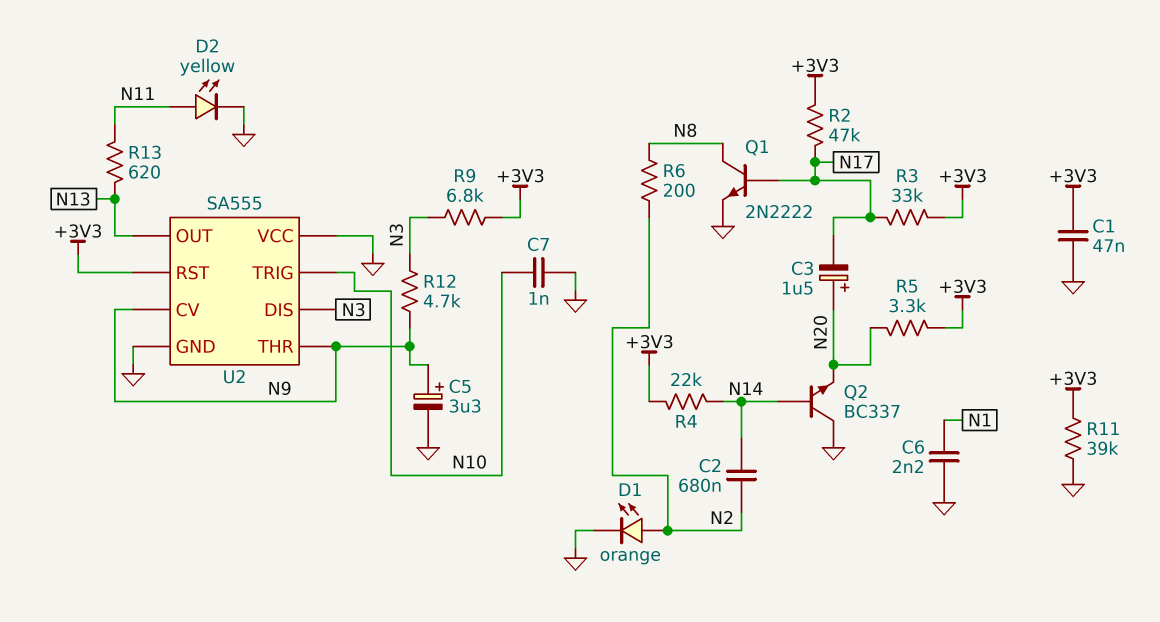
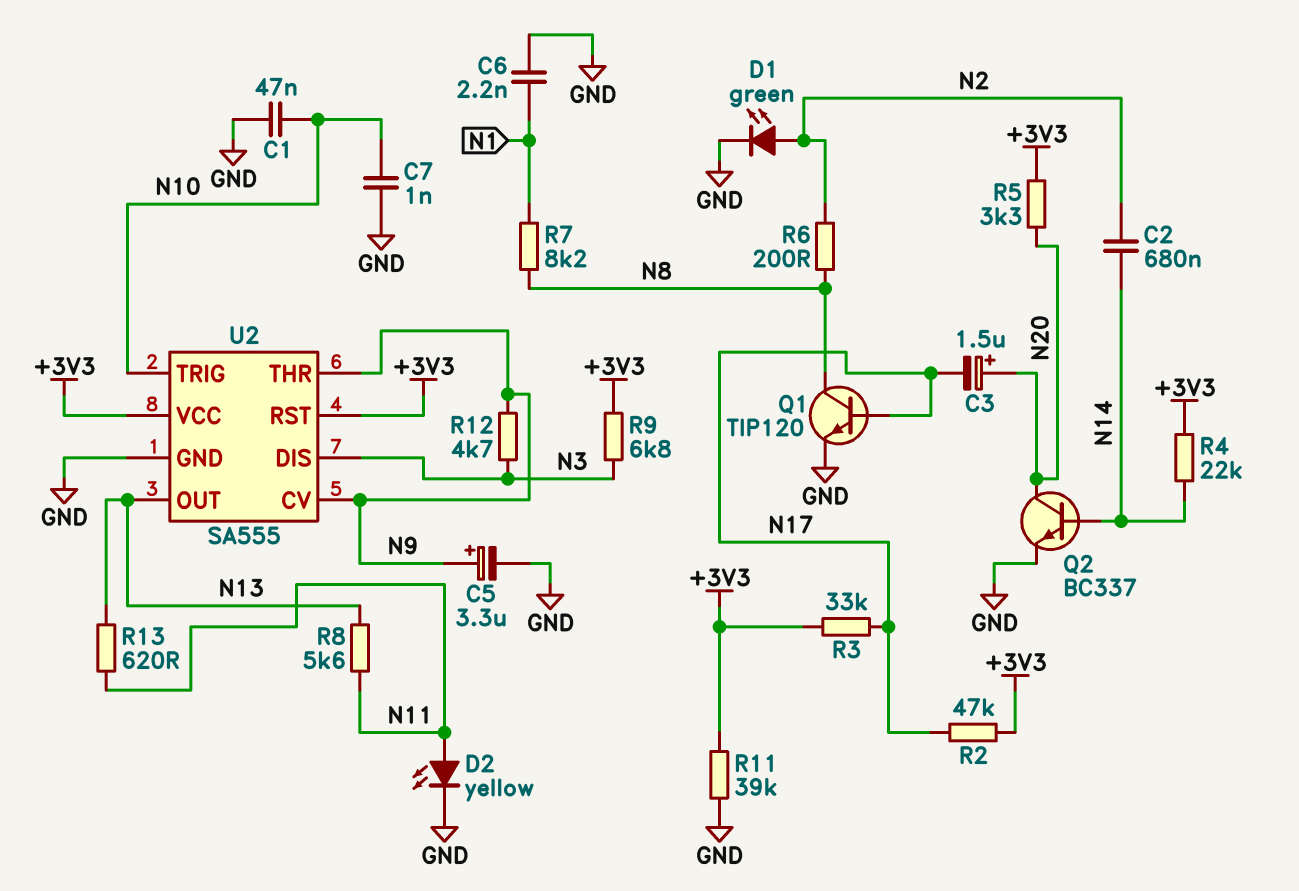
C1: 47nF (+3V3, GND) -> 47nF (GND, N10)
D1: LED orange (A N2, K GND) -> LED green (A N2, K GND)
Q1: NPN 2N2222 (B N17, C N8, E GND) -> NPN TIP120 (B N17, C N8, E GND)
Q2: NPN BC337 (B N14, C GND, E N20) -> NPN BC337 (B N14, C N20, E GND)
R7: none -> 8.2k (N1, N8)
R8: none -> 5.6k (N11, N13)
U2 pin VCC: GND -> +3V3

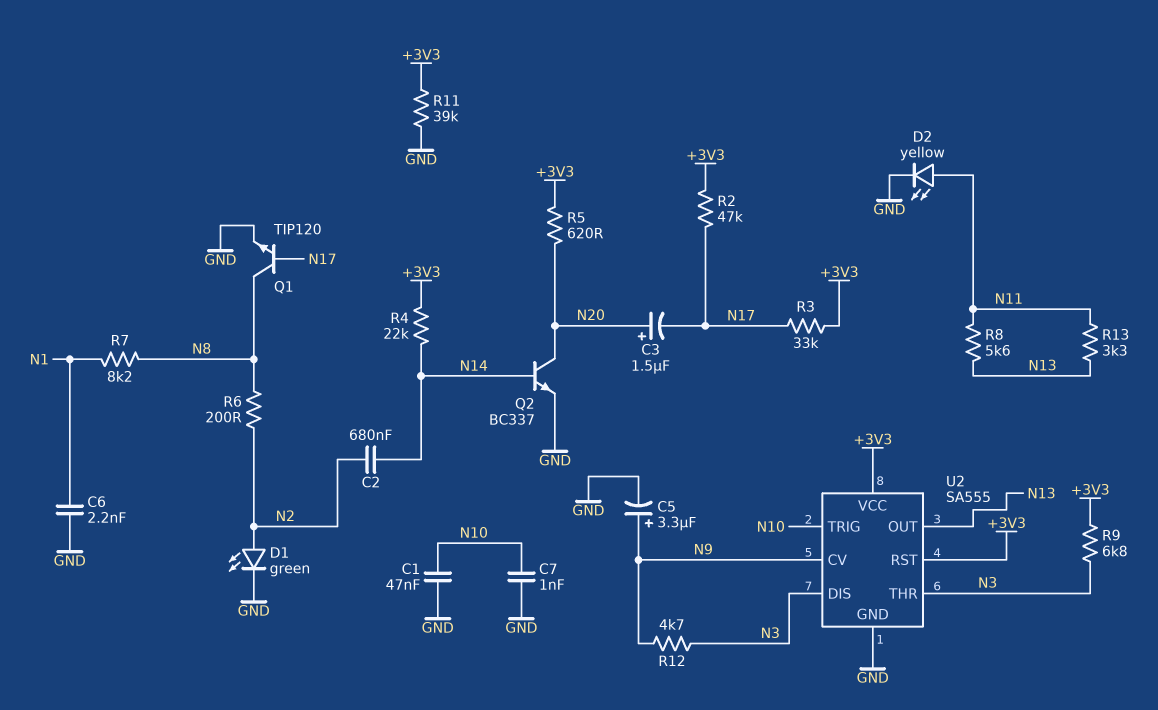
R5: 3.3k (+3V3, N20) -> 620 (+3V3, N20)
R13: 620 (N11, N13) -> 3.3k (N11, N13)
U2 pin THR: N9 -> N3

